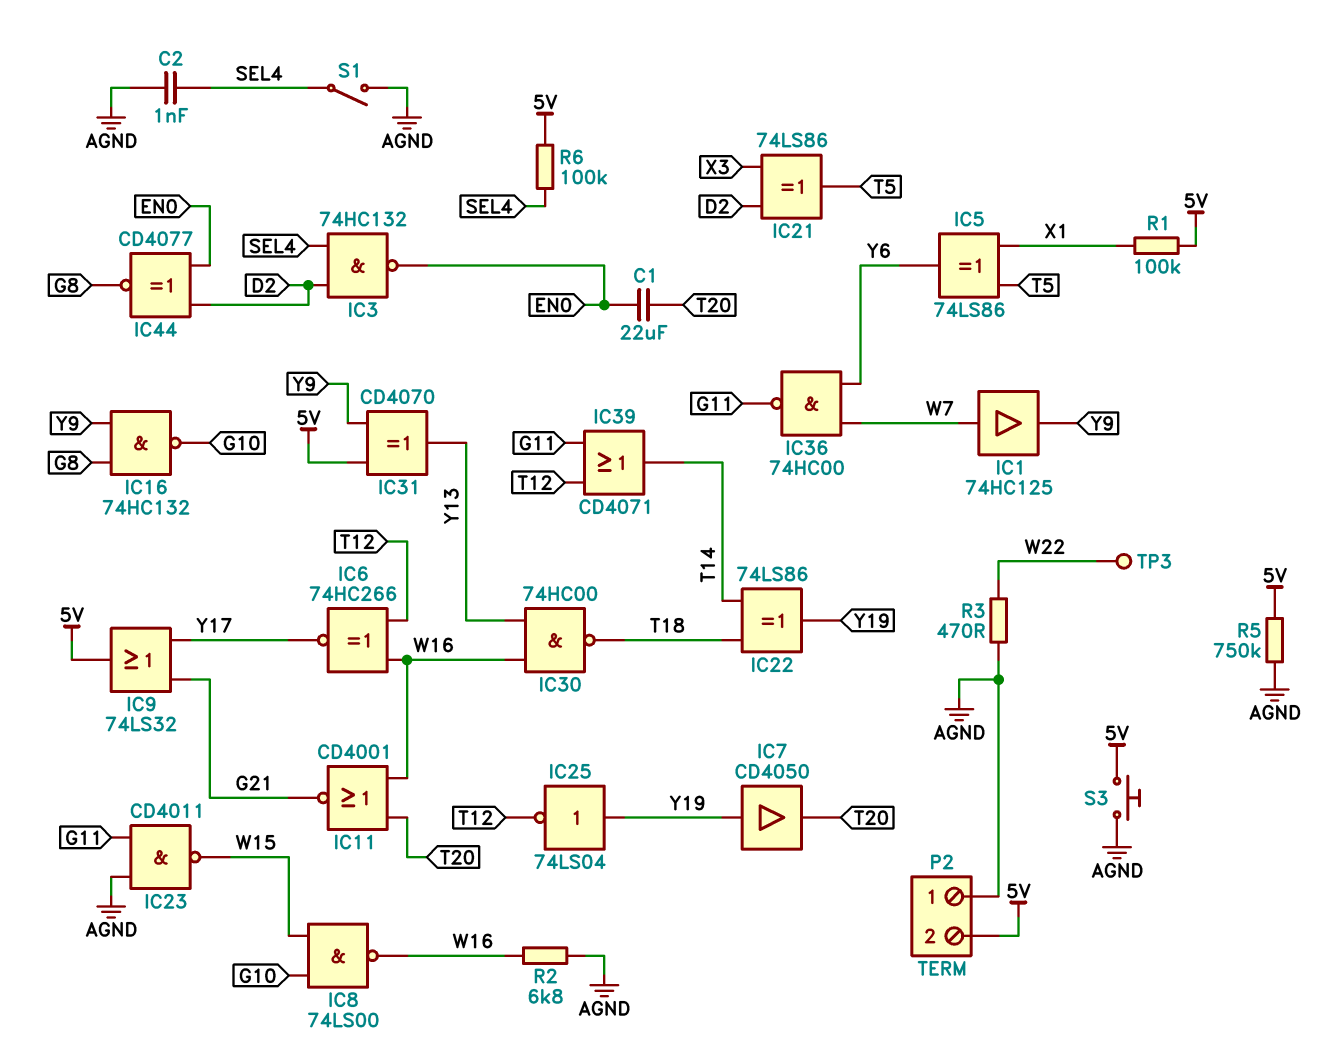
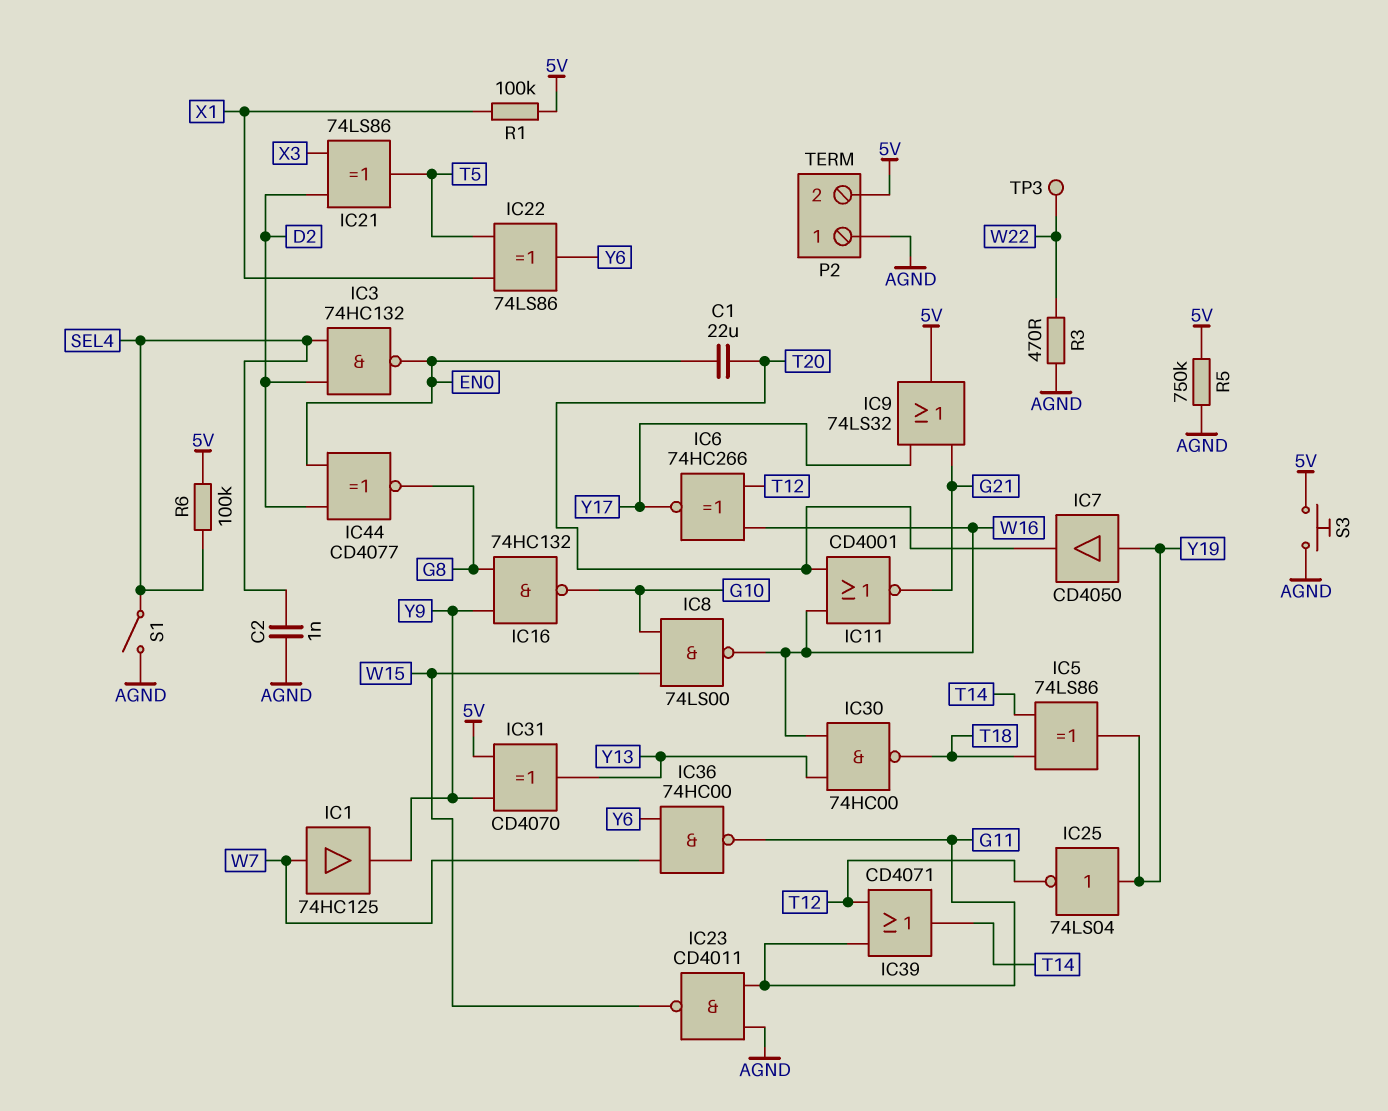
IC5: XOR 74LS86 (in T5, in X1, out Y6) -> XOR 74LS86 (in T14, in T18, out Y19)
IC22: XOR 74LS86 (in T14, in T18, out Y19) -> XOR 74LS86 (in T5, in X1, out Y6)
R2: 6.8k (AGND, W16) -> none

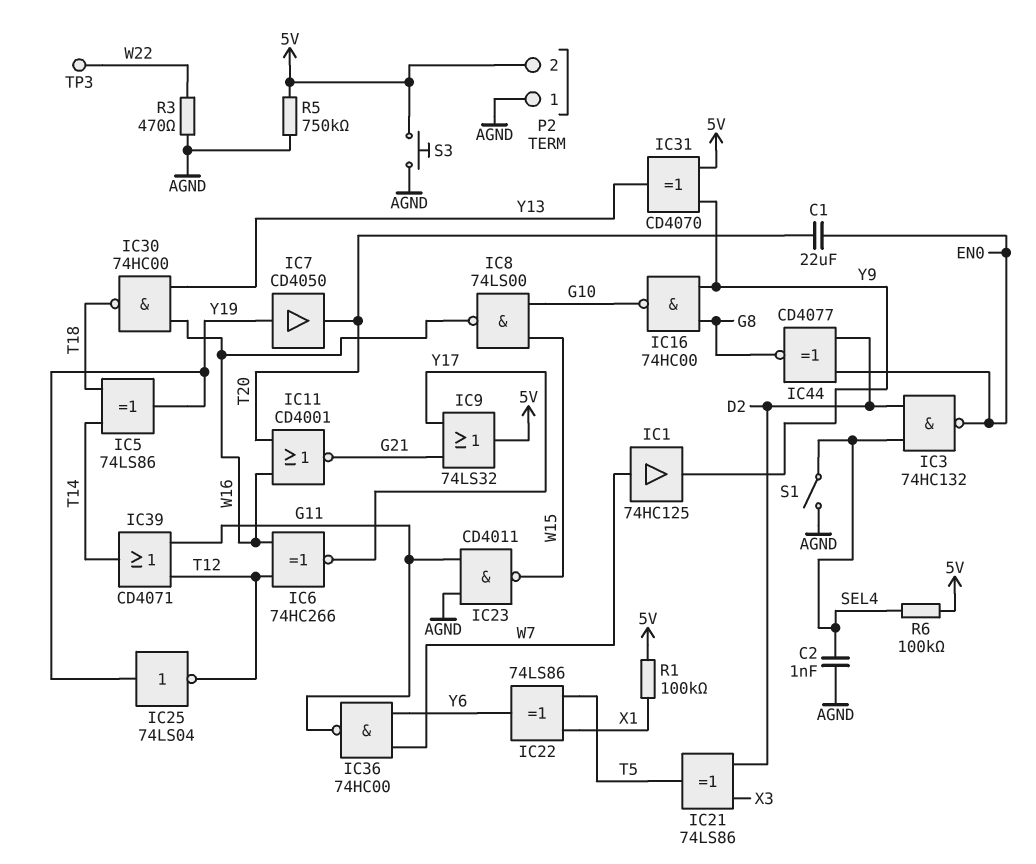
IC16: NAND 74HC132 (in G8, in Y9, out G10) -> NAND 74HC00 (in G8, in Y9, out G10)

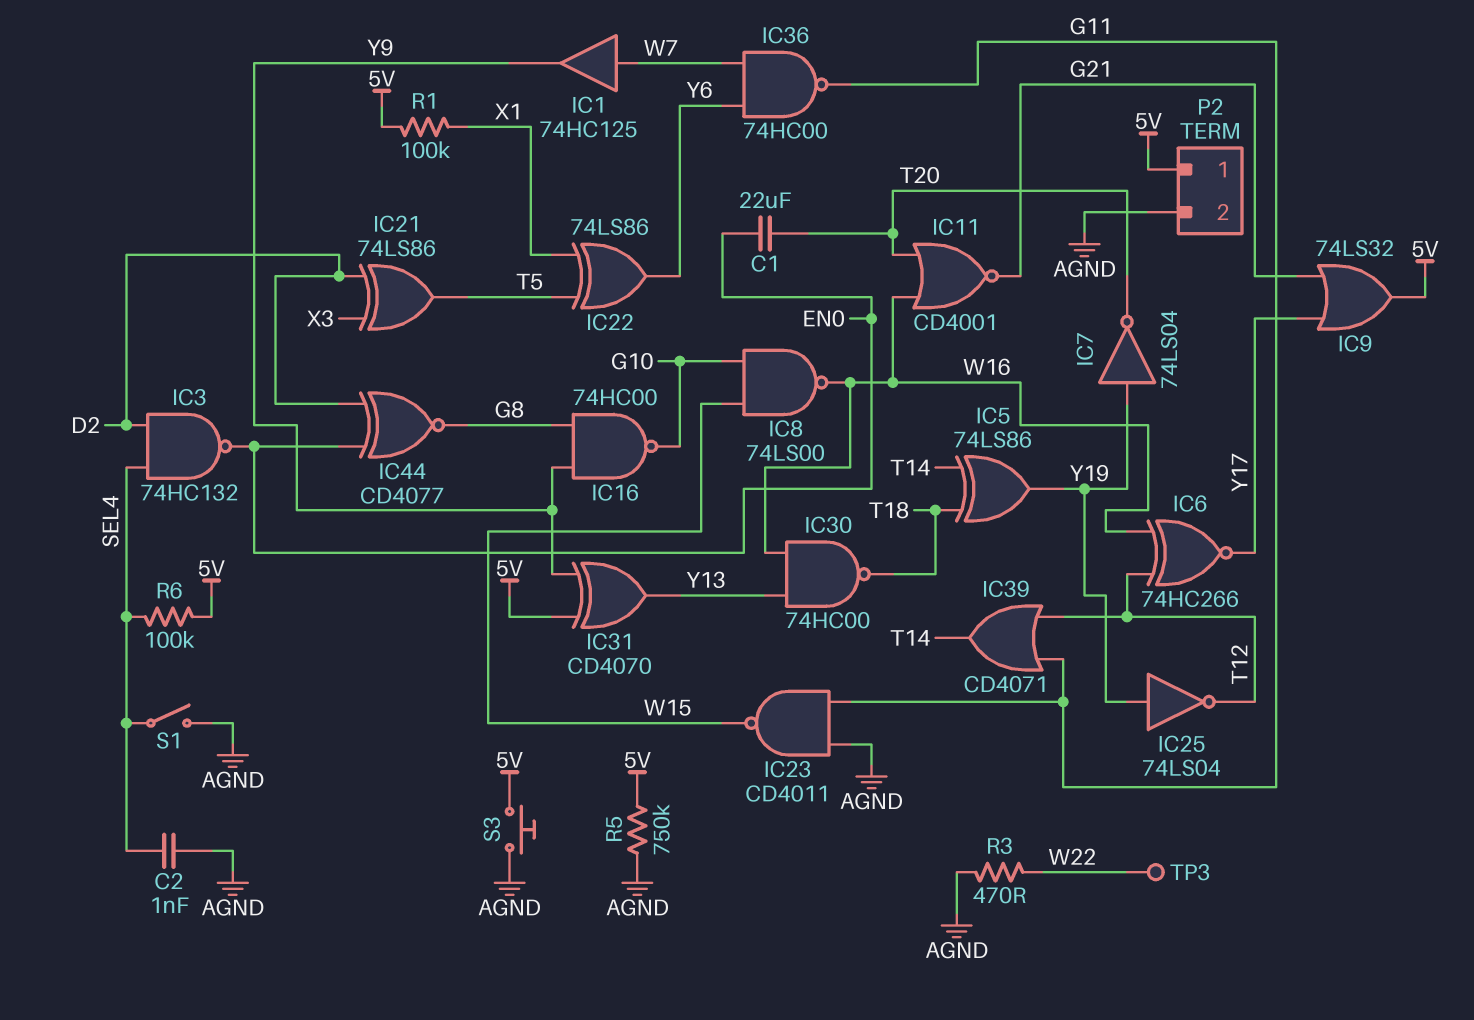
IC7: buffer CD4050 (in Y19, out T20) -> NOT 74LS04 (in Y19, out T20)
P2 pin 1: AGND -> 5V
P2 pin 2: 5V -> AGND

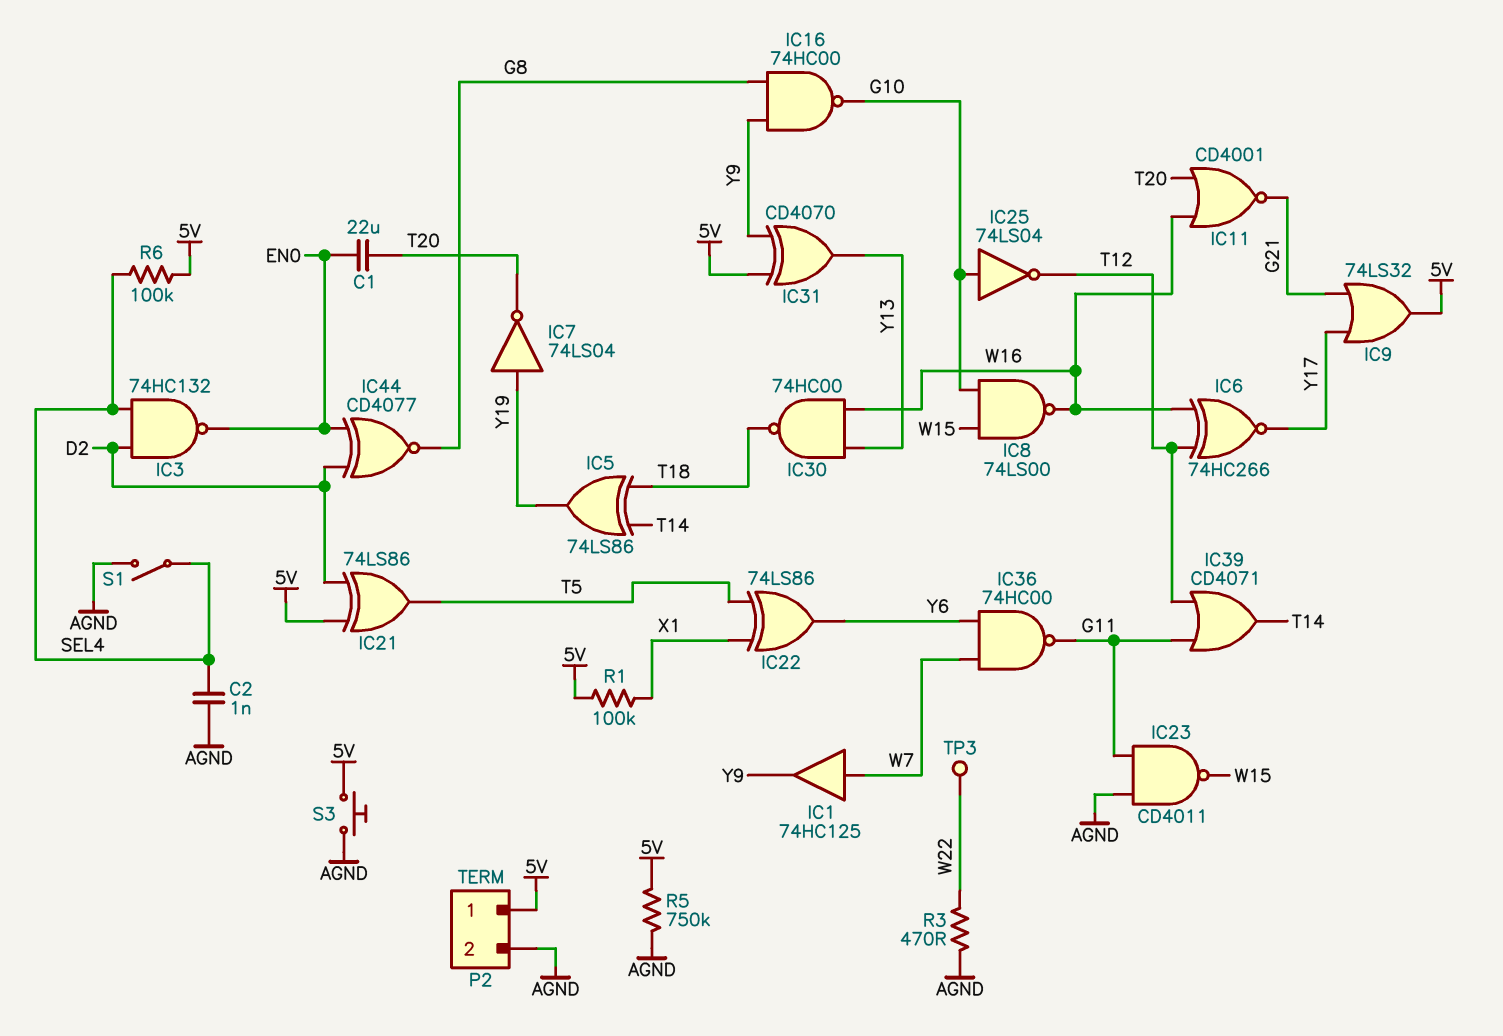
IC21: XOR 74LS86 (in D2, in X3, out T5) -> XOR 74LS86 (in 5V, in D2, out T5)
IC25: NOT 74LS04 (in Y19, out T12) -> NOT 74LS04 (in G10, out T12)

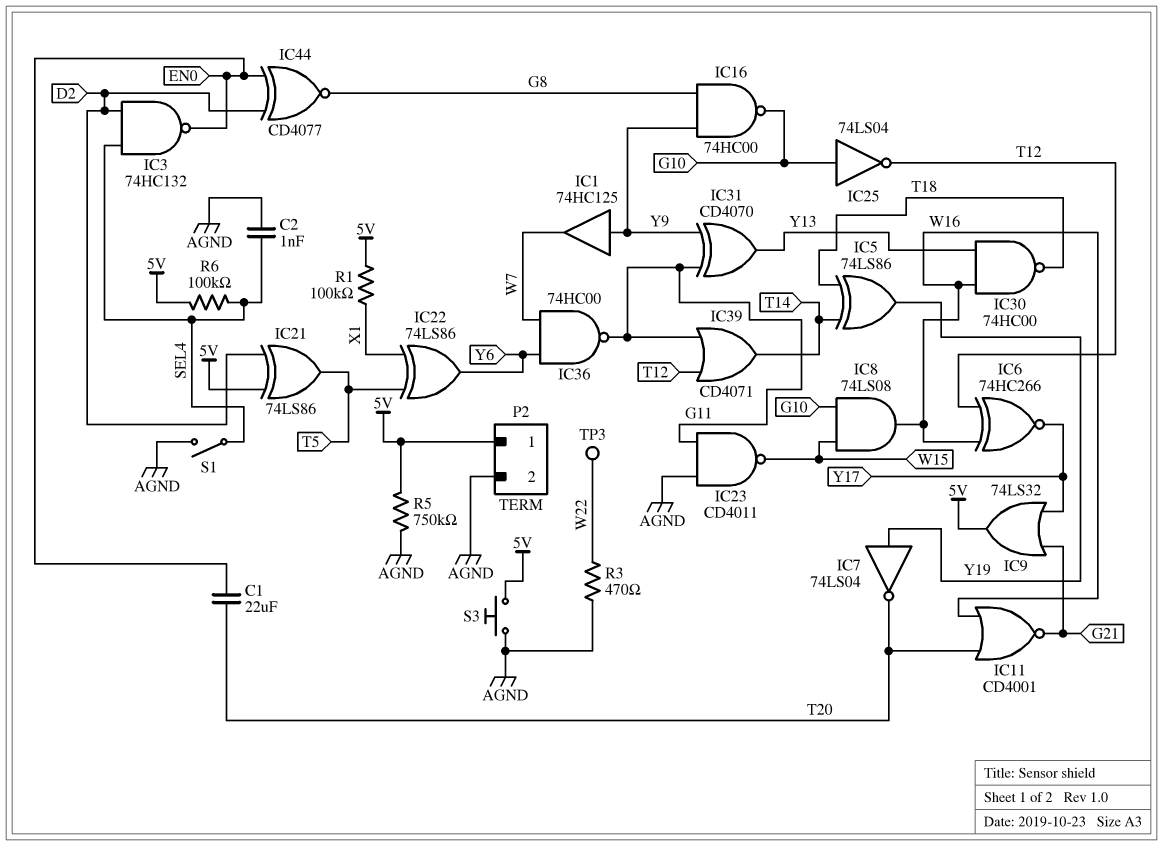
IC1: buffer 74HC125 (in W7, out Y9) -> buffer 74HC125 (in Y9, out W7)
IC8: NAND 74LS00 (in G10, in W15, out W16) -> AND 74LS08 (in G10, in W15, out W16)
IC31: XOR CD4070 (in 5V, in Y9, out Y13) -> XOR CD4070 (in G11, in Y9, out Y13)

